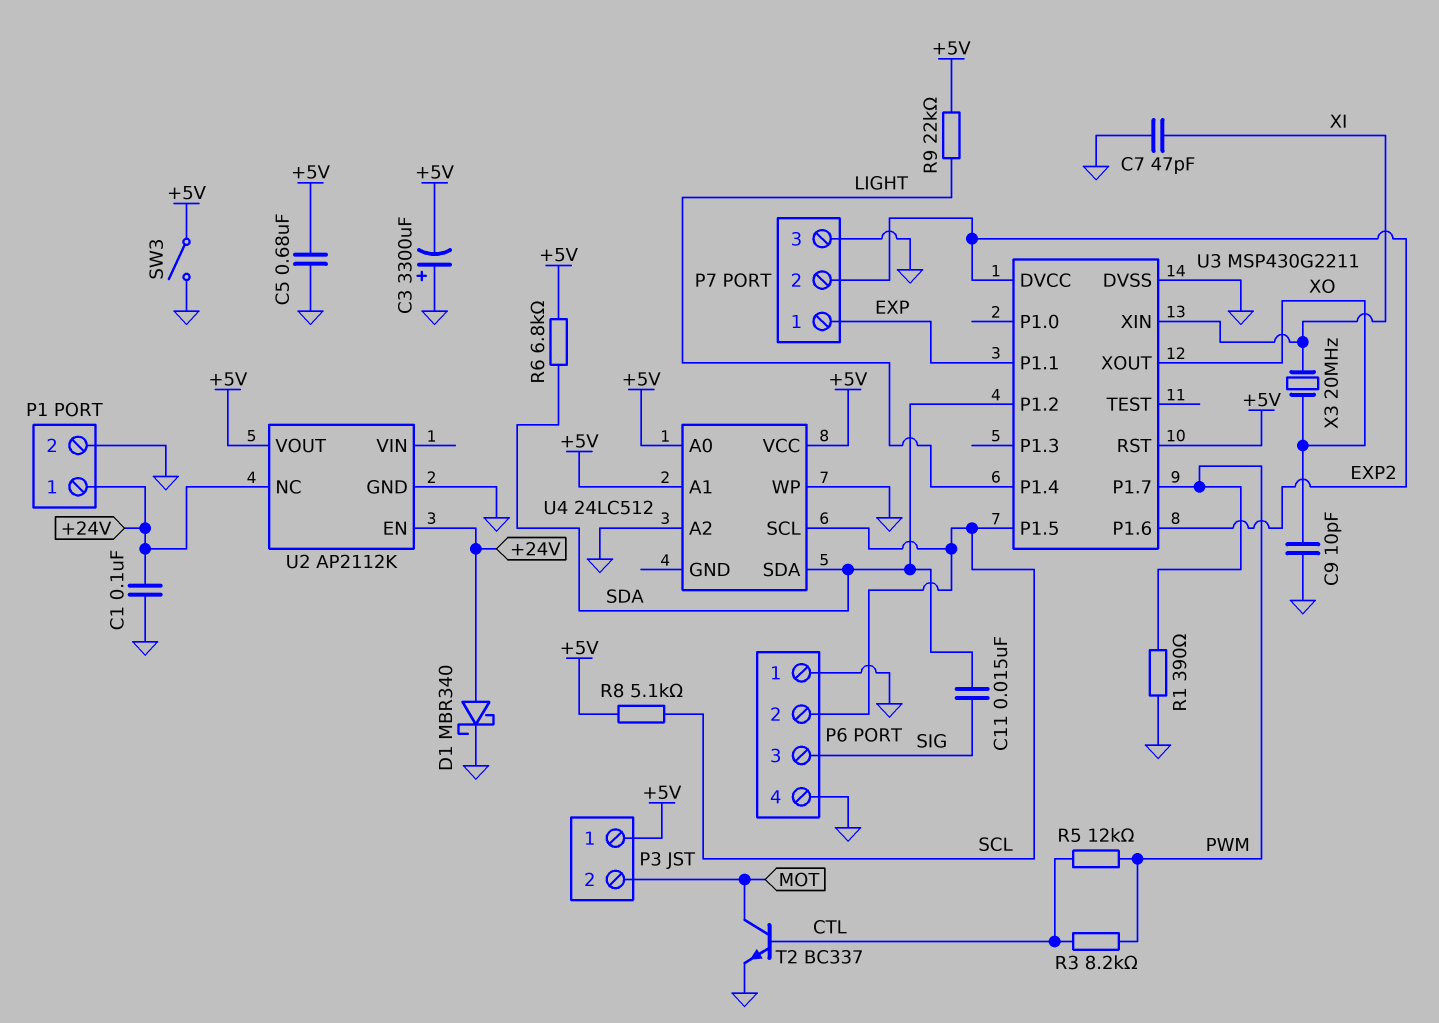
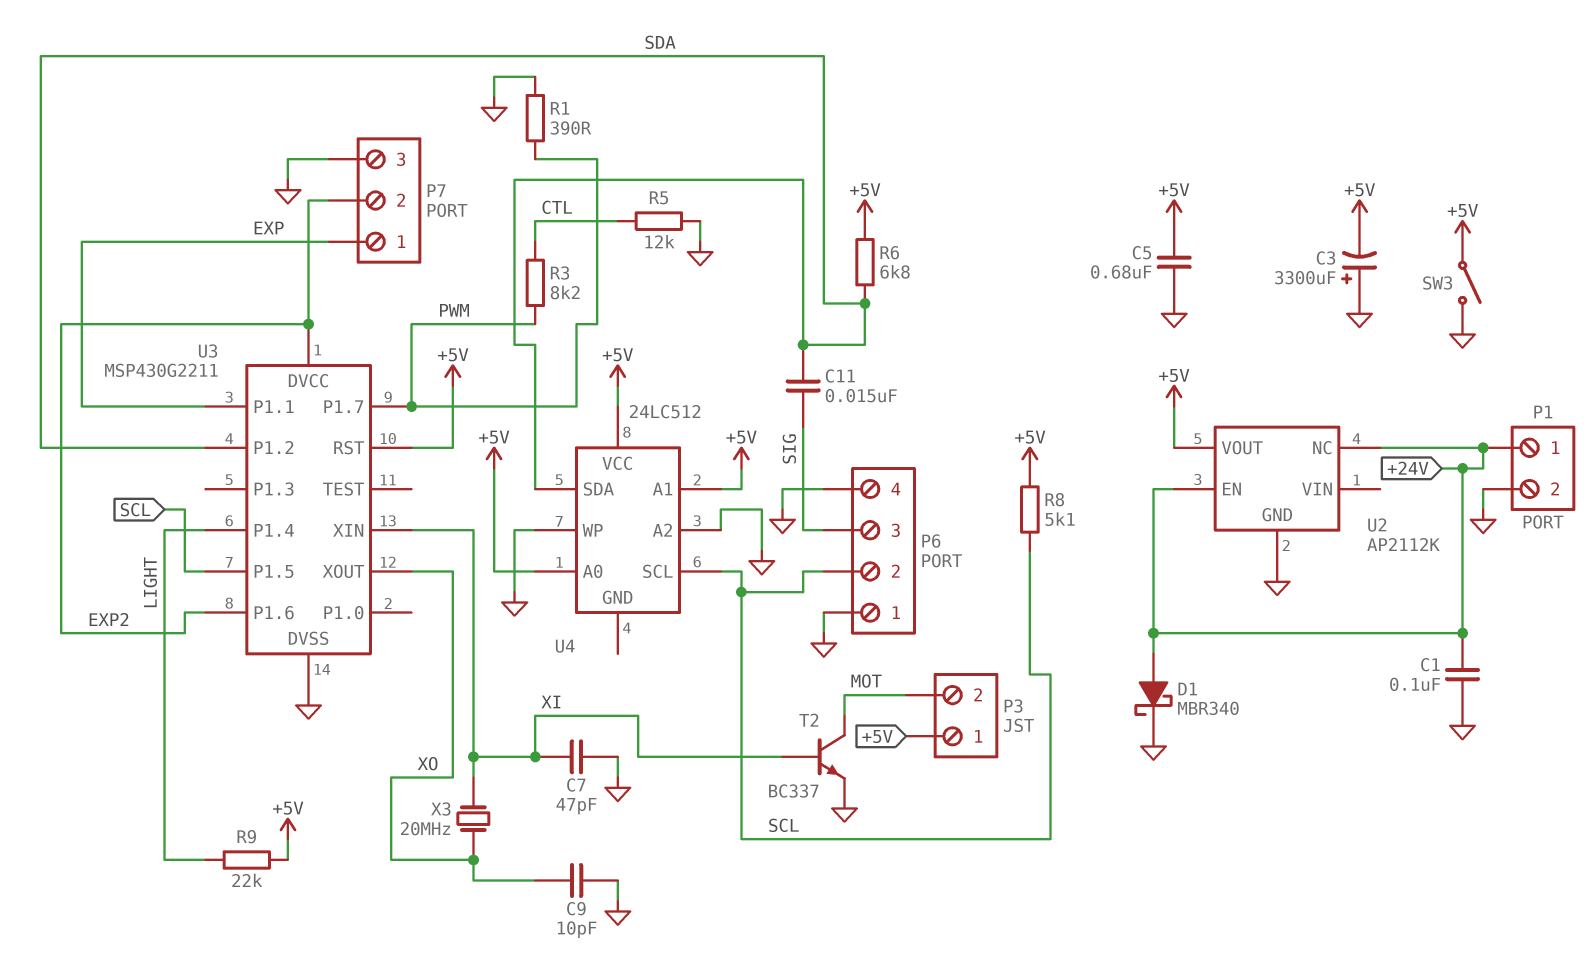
R5: 12k (CTL, PWM) -> 12k (CTL, GND)
T2: NPN BC337 (B CTL, C MOT, E GND) -> NPN BC337 (B XI, C MOT, E GND)

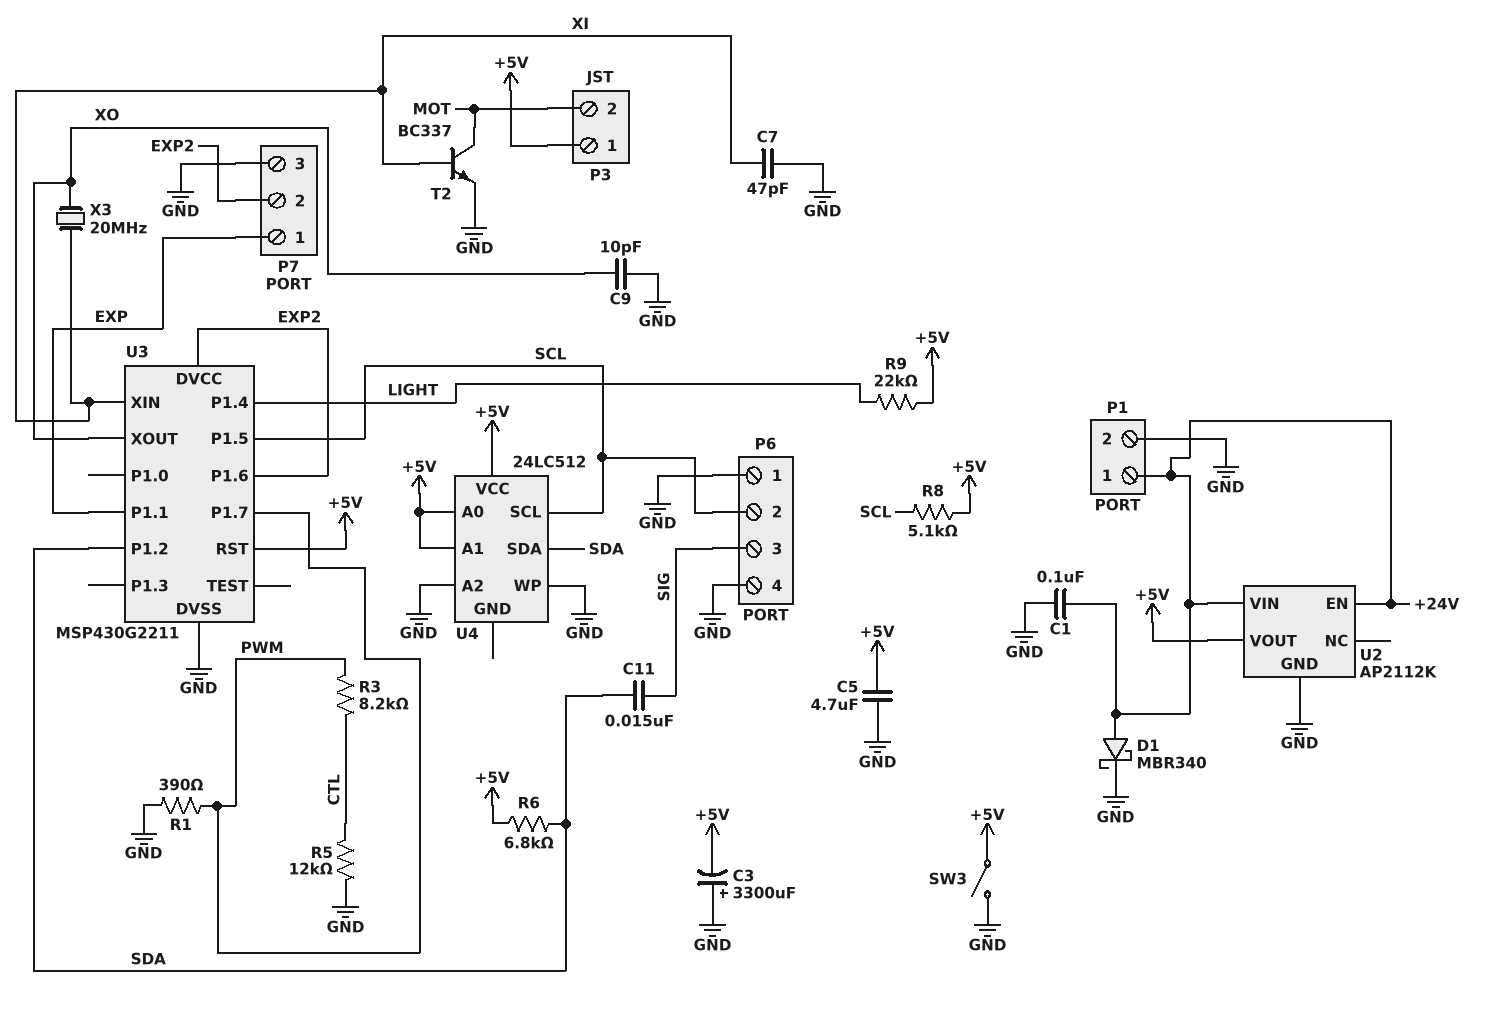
C5: 680nF (+5V, GND) -> 4.7uF (+5V, GND)
U2 pin NC: +24V -> none
U2 pin VIN: none -> +24V

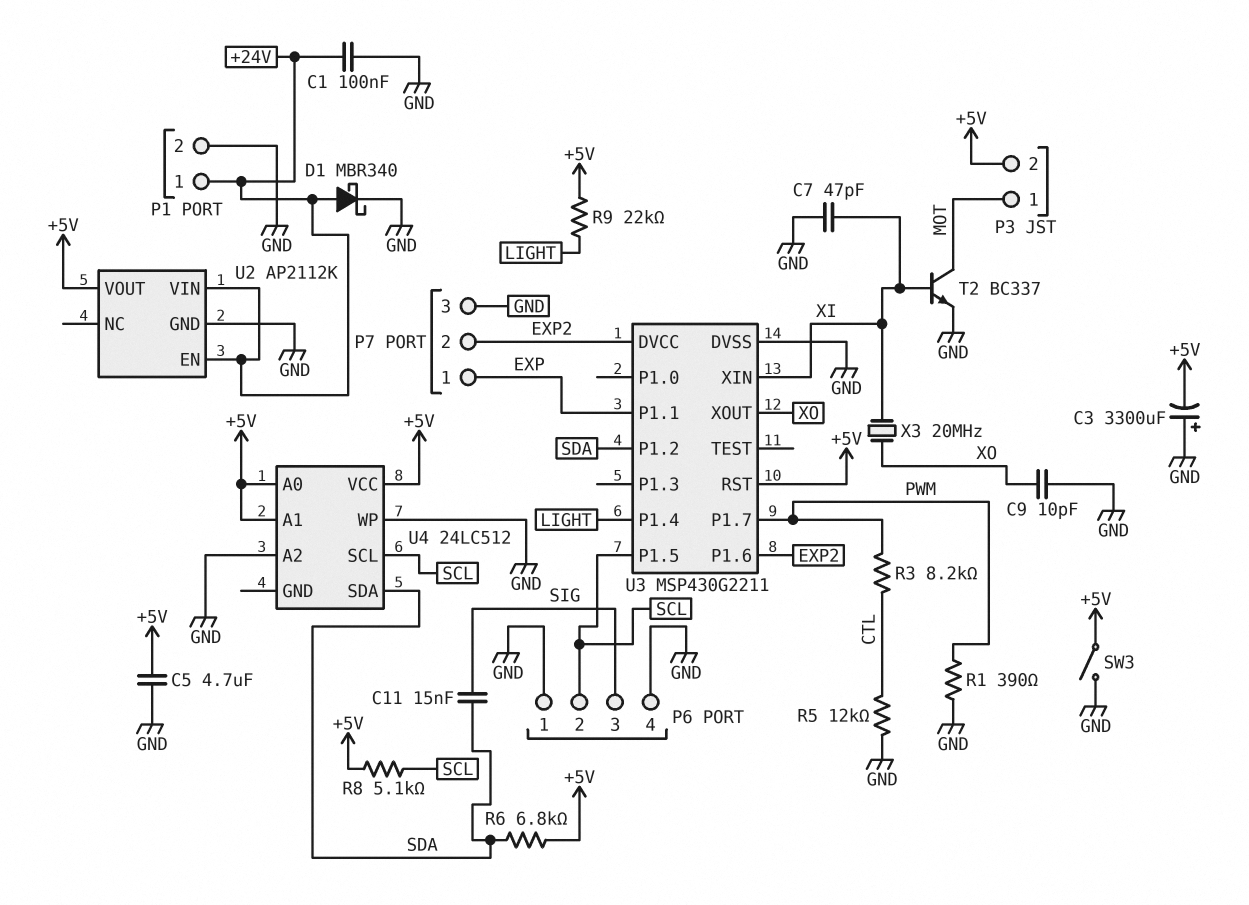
P3 pin 1: +5V -> MOT
P3 pin 2: MOT -> +5V

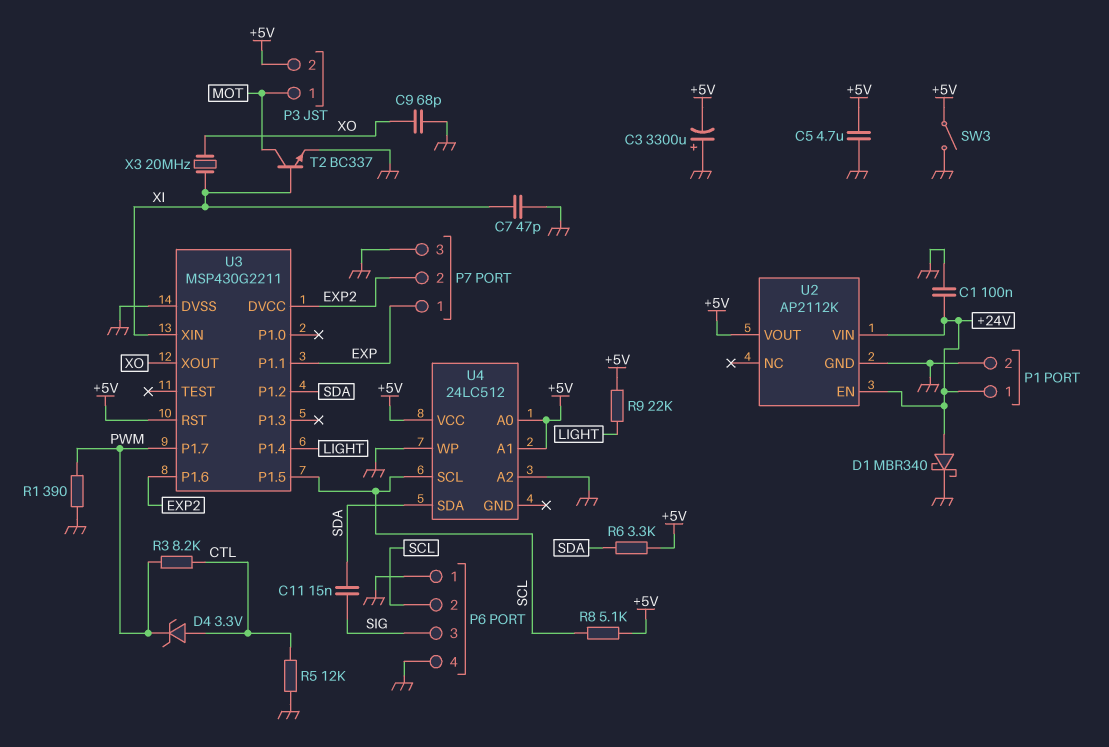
C9: 10pF (GND, XO) -> 68pF (GND, XO)
D4: none -> zener 3.3V (A CTL, K PWM)
R6: 6.8k (+5V, SDA) -> 3.3k (+5V, SDA)

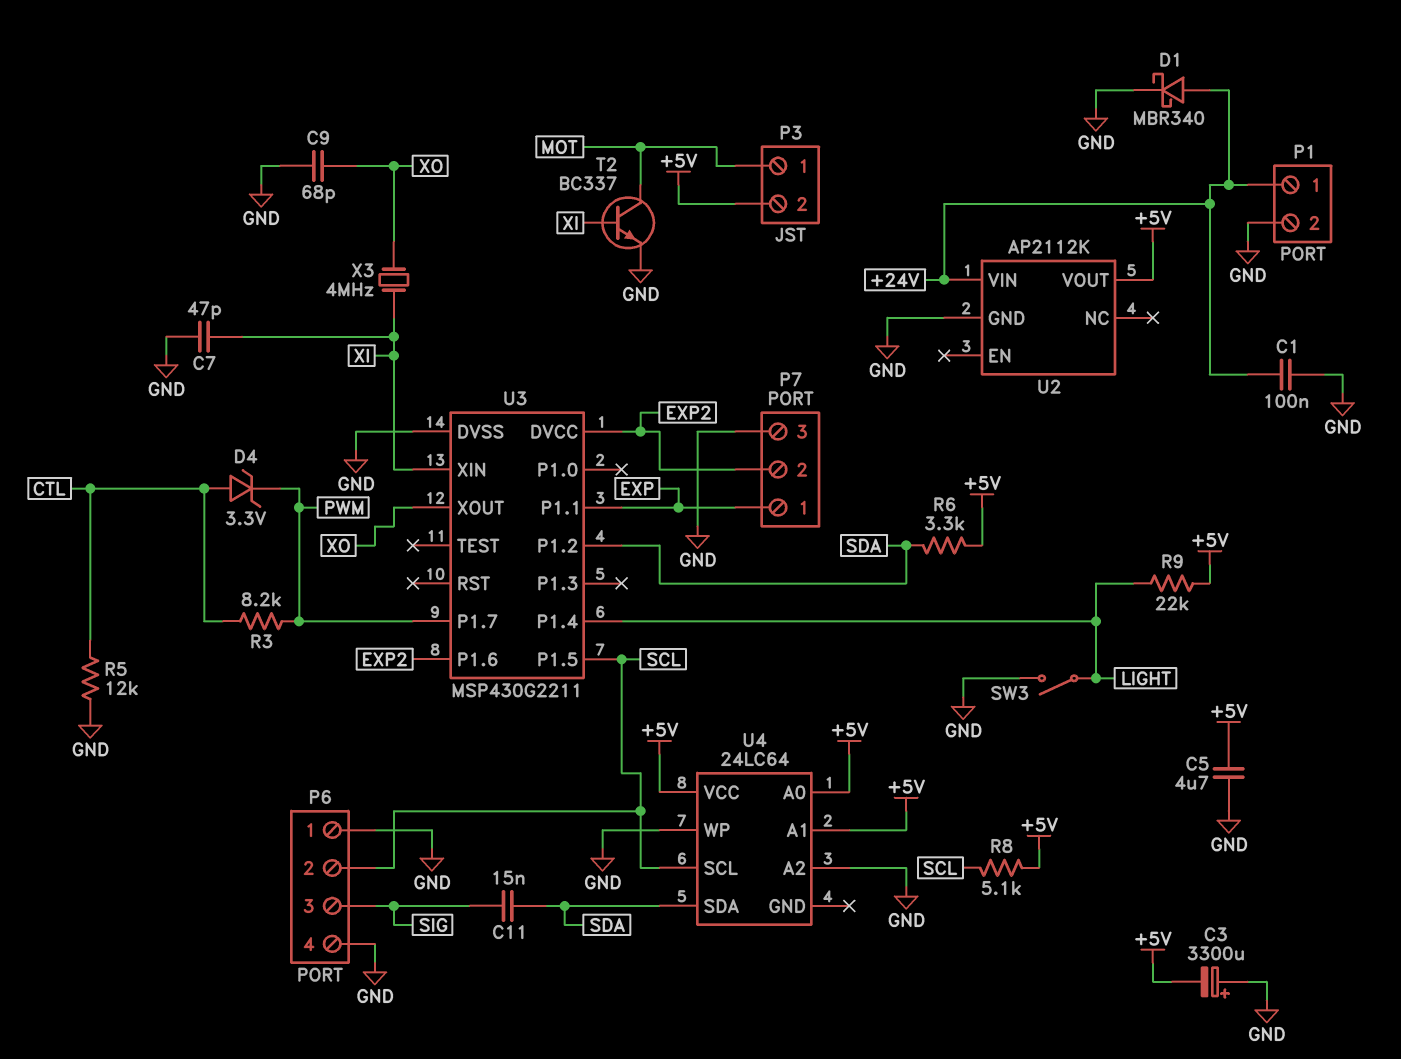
R1: 390 (GND, PWM) -> none
SW3: switch (+5V, GND) -> switch (GND, LIGHT)
U2 pin EN: +24V -> none
U3 pin RST: +5V -> none
U4: 24LC512 -> 24LC64
X3: 20MHz (XI, XO) -> 4MHz (XI, XO)

